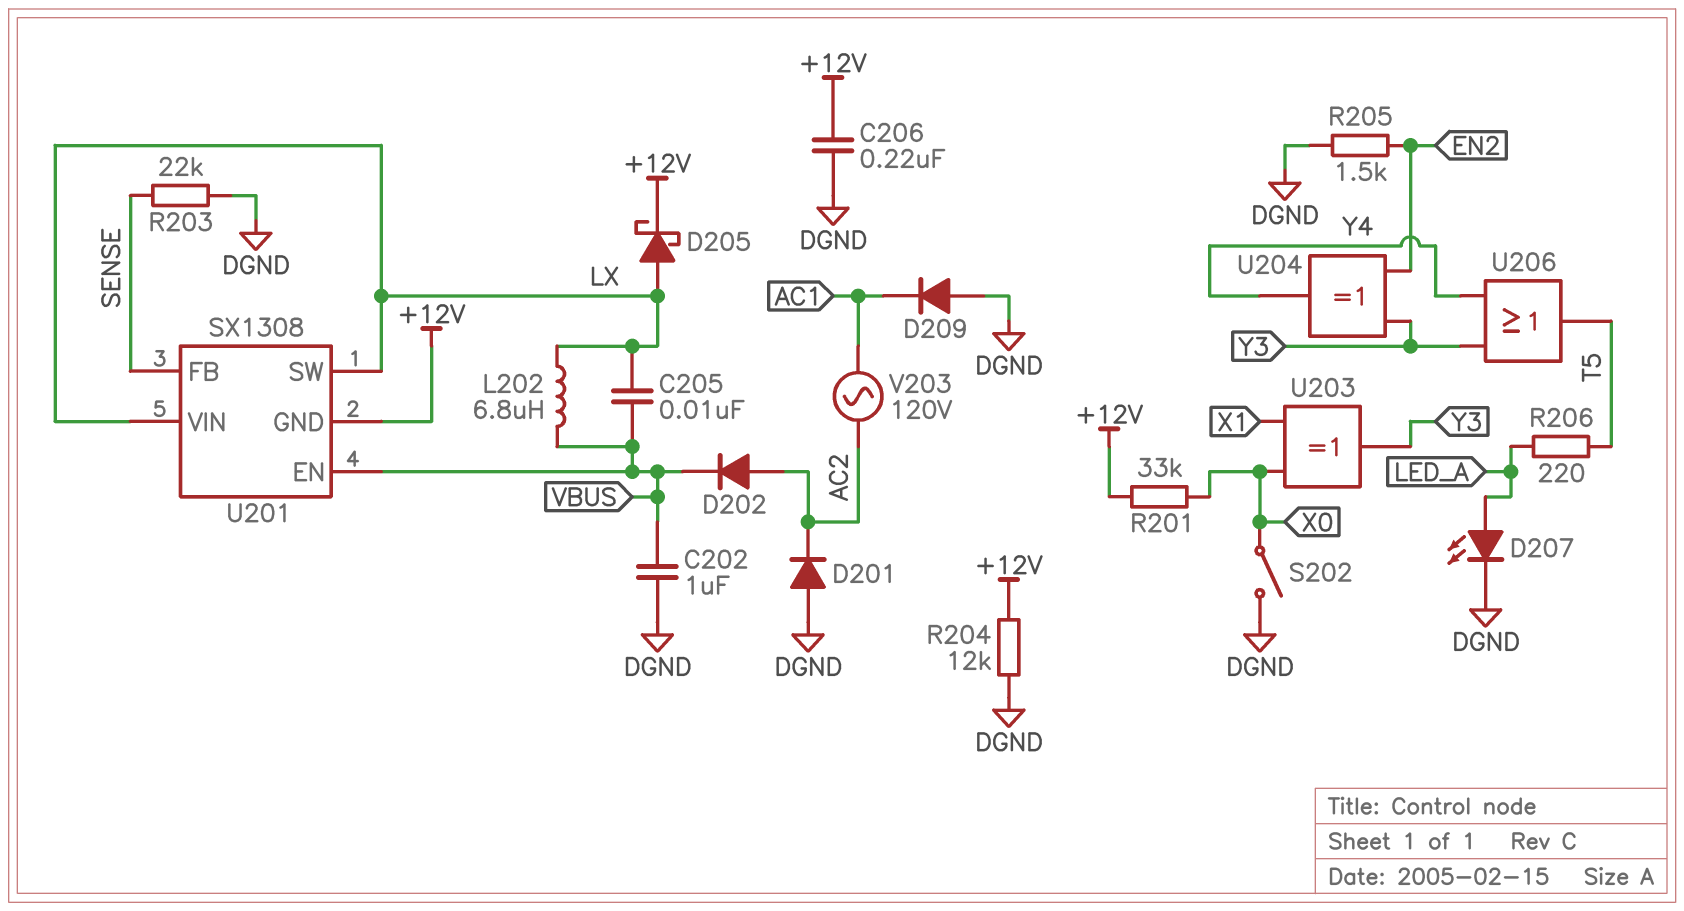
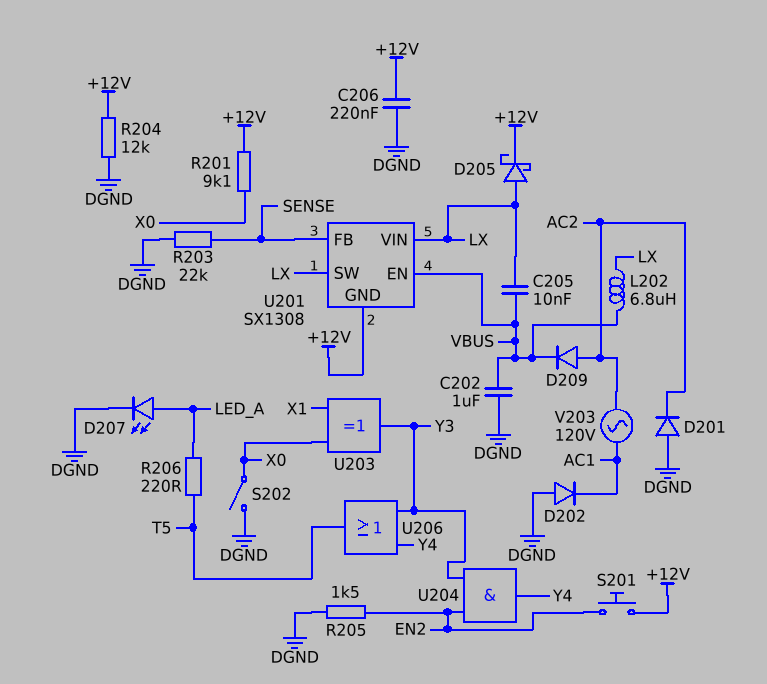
D202: diode (A AC2, K VBUS) -> diode (A DGND, K AC1)
D209: diode (A DGND, K AC1) -> diode (A AC2, K VBUS)
R201: 33k (+12V, X0) -> 9.1k (+12V, X0)
S201: none -> button (+12V, EN2)
U204: XOR (in EN2, in Y3, out Y4) -> AND (in EN2, in Y3, out Y4)

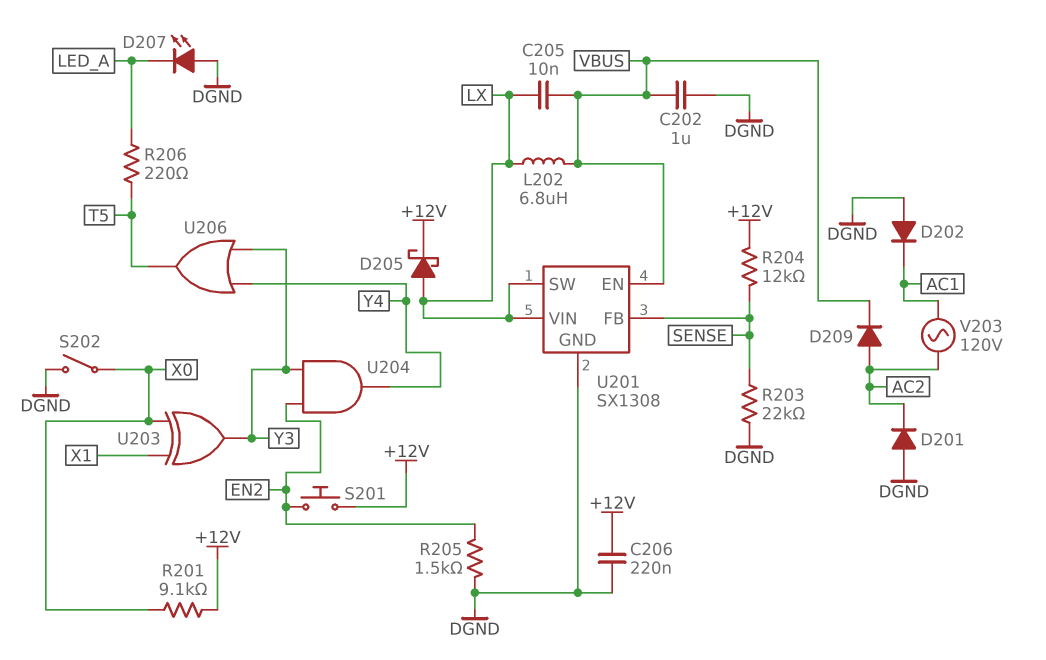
D207: LED (A LED_A, K DGND) -> LED (A DGND, K LED_A)
R204: 12k (+12V, DGND) -> 12k (+12V, SENSE)
U201 pin GND: +12V -> DGND

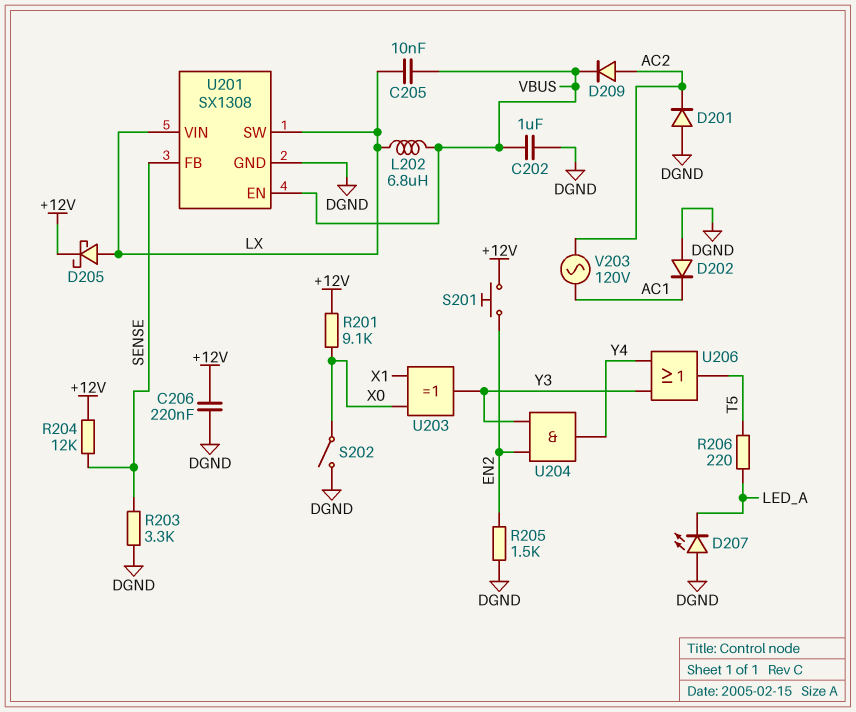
R203: 22k (DGND, SENSE) -> 3.3k (DGND, SENSE)

